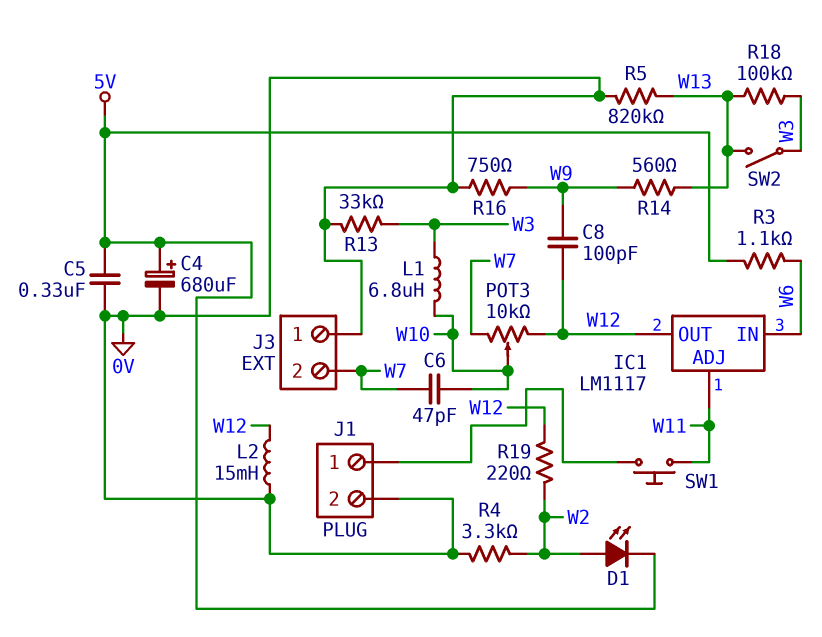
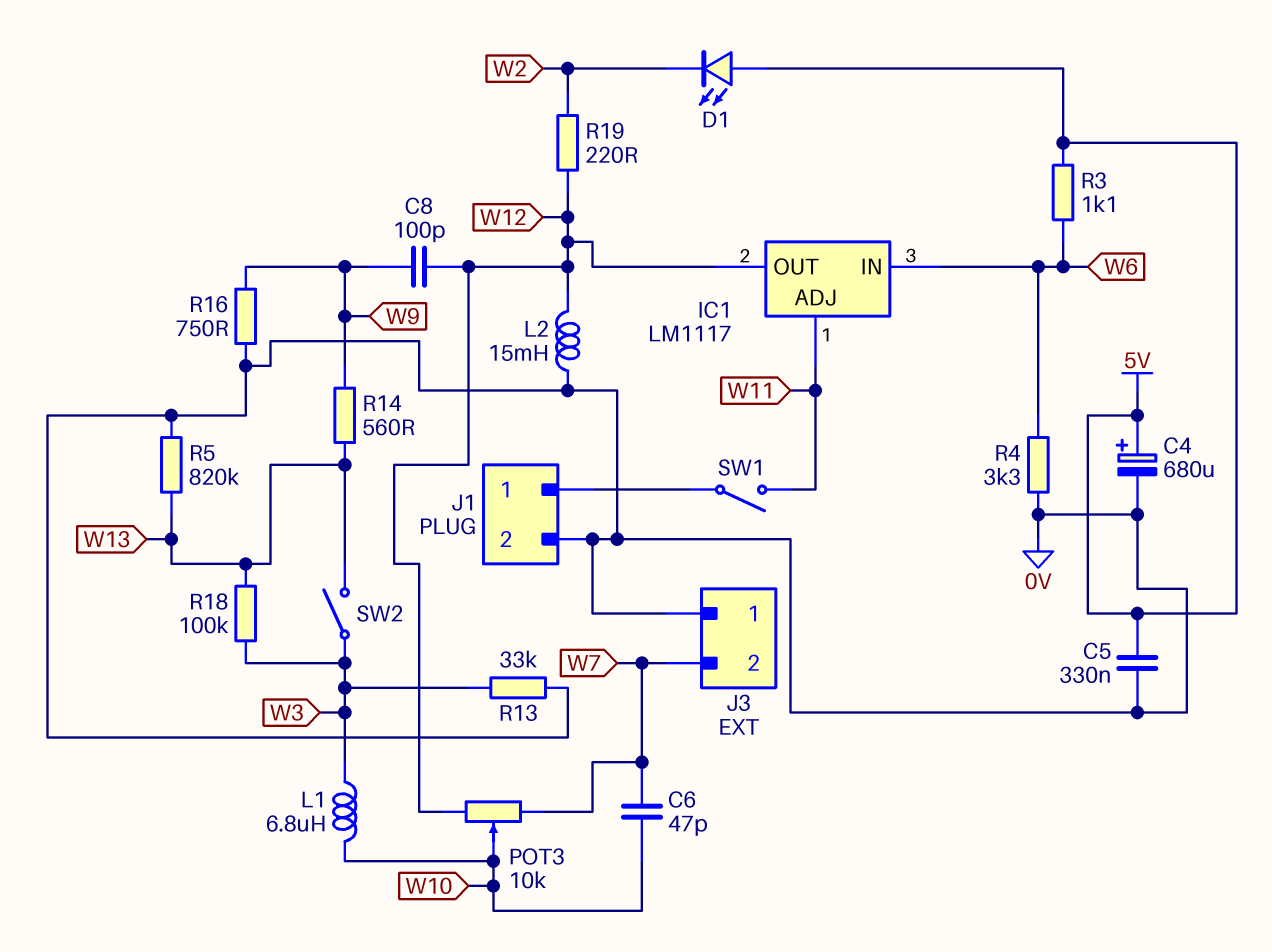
D1: LED (A W2, K 5V) -> LED (A 5V, K W2)
R4: 3.3k (0V, W2) -> 3.3k (0V, W6)
SW1: button (J1/1, W11) -> switch (J1/1, W11)

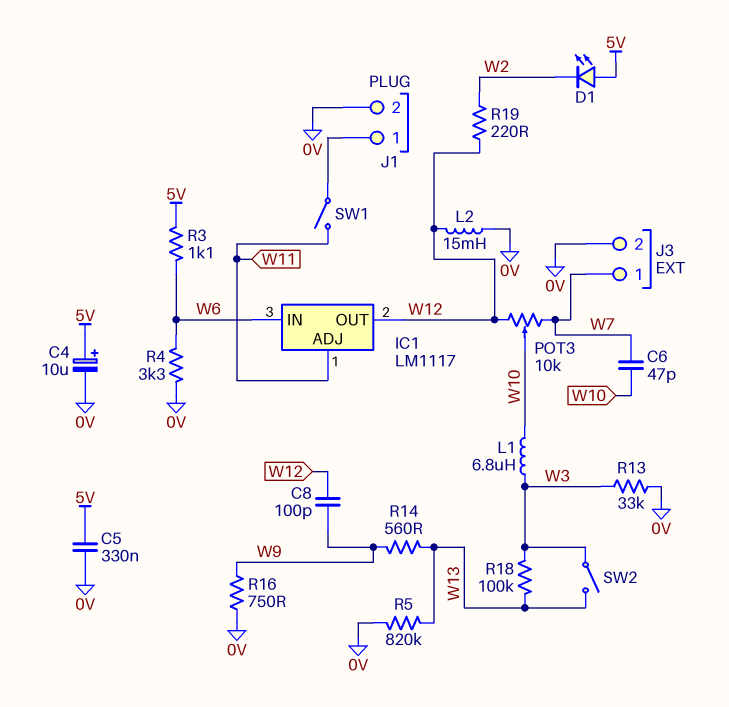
C4: 680uF (plus 5V, minus 0V) -> 10uF (plus 5V, minus 0V)
J3 pin 1: 0V -> W7
J3 pin 2: W7 -> 0V

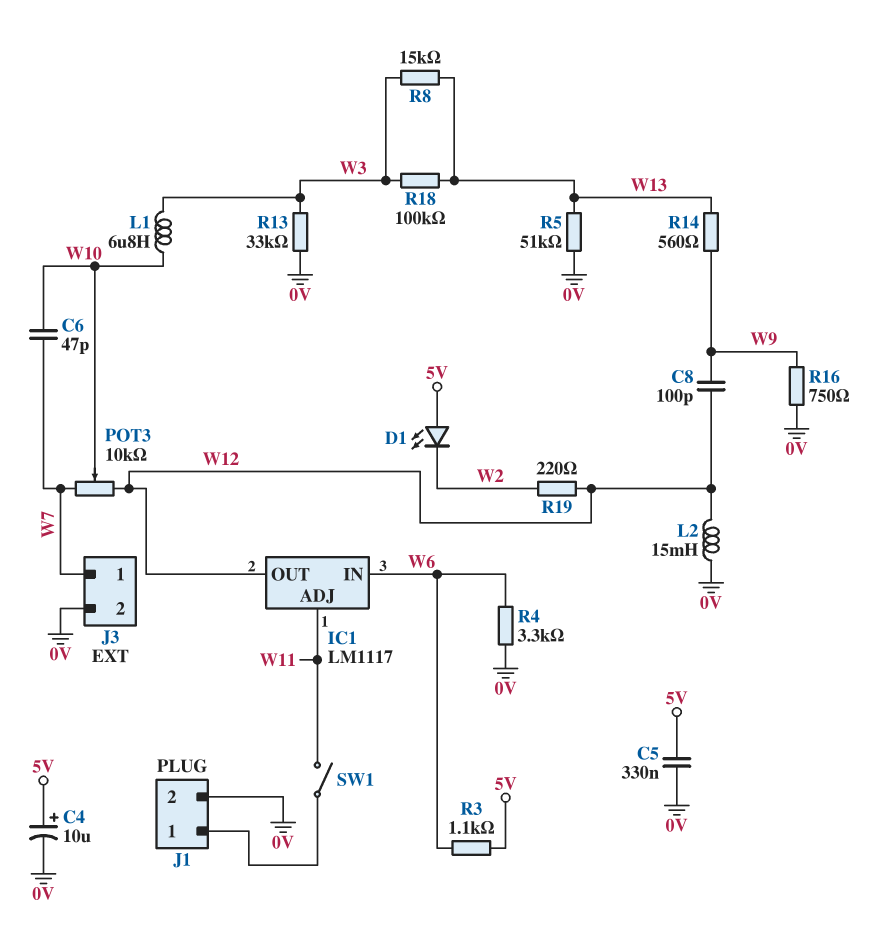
R5: 820k (0V, W13) -> 51k (0V, W13)
R8: none -> 15k (W3, W13)
SW2: switch (W3, W13) -> none

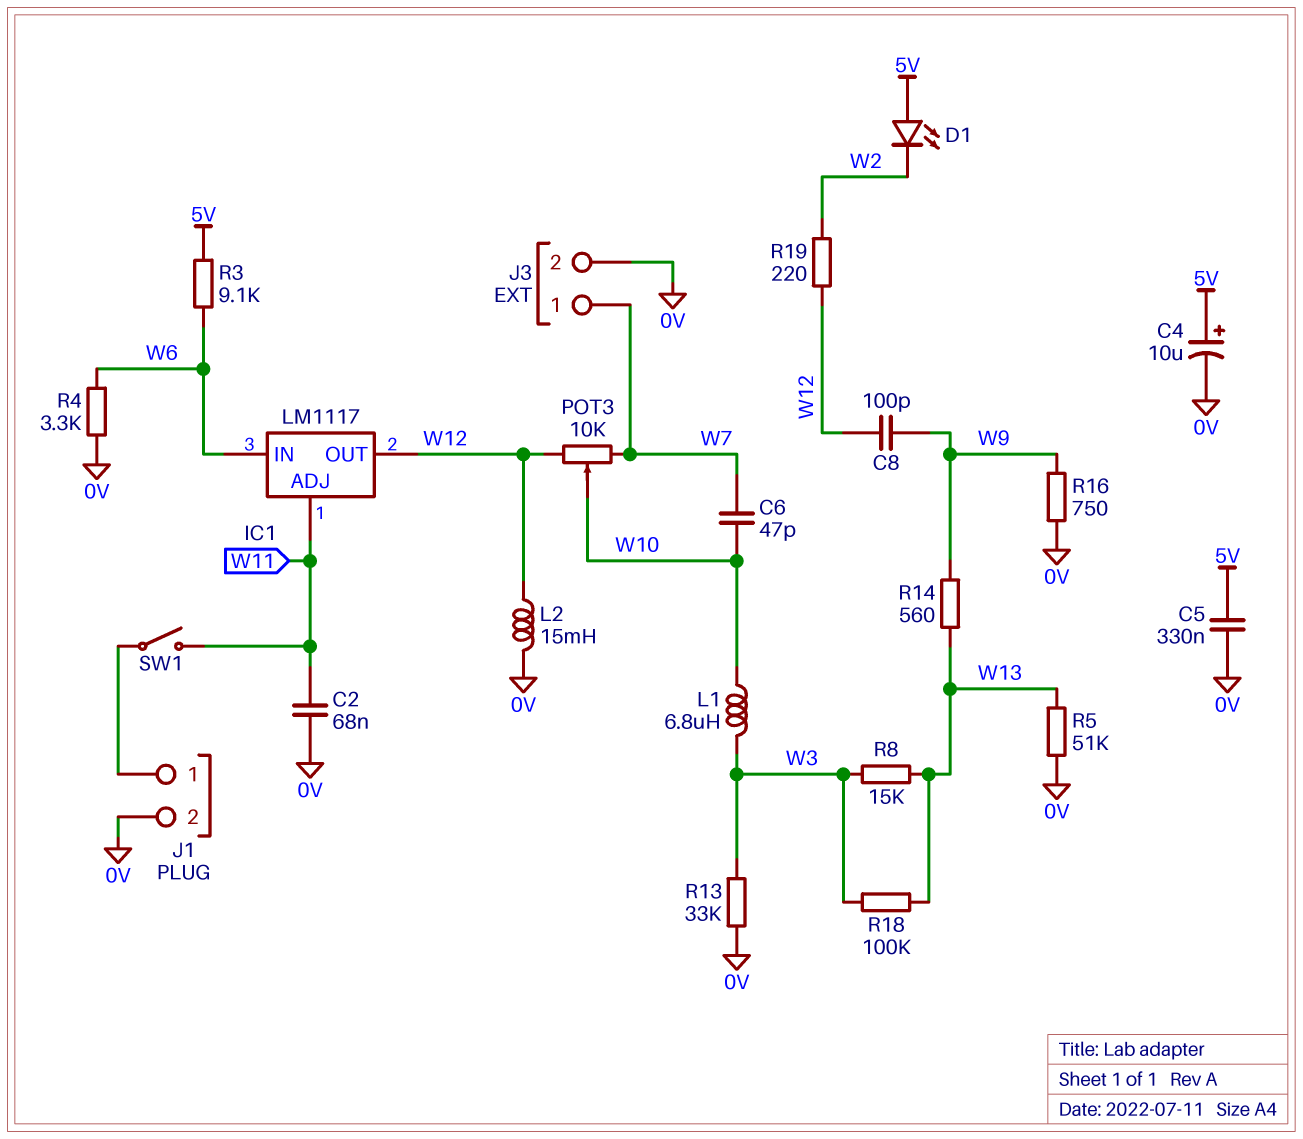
C2: none -> 68nF (0V, W11)
R3: 1.1k (5V, W6) -> 9.1k (5V, W6)

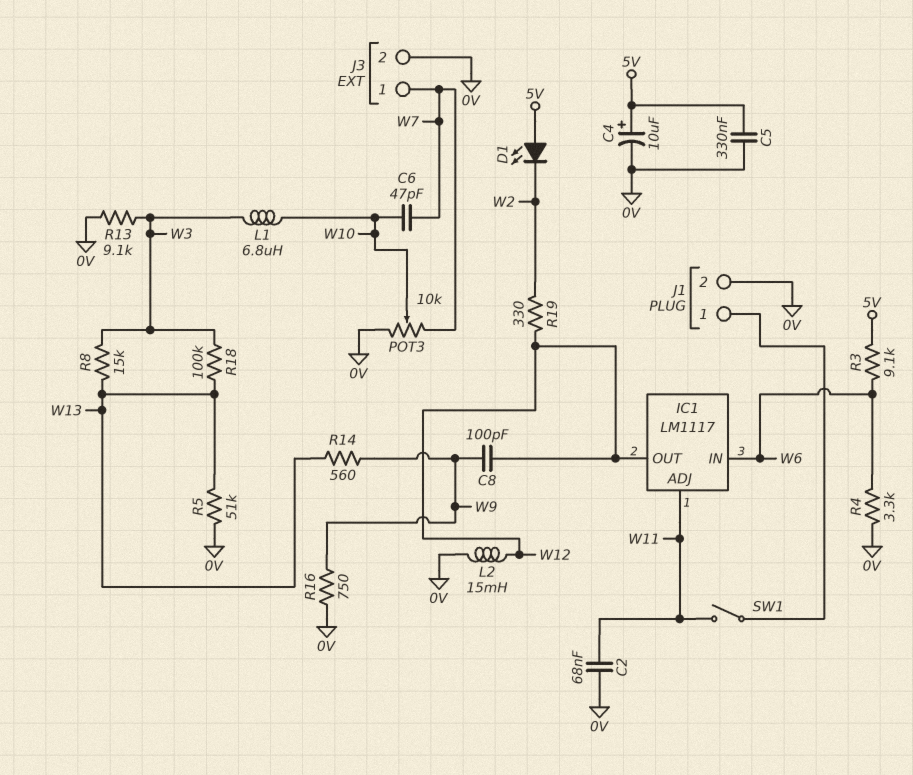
POT3: 10k (W7, W12, wiper W10) -> 10k (0V, W7, wiper W10)
R13: 33k (0V, W3) -> 9.1k (0V, W3)
R19: 220 (W2, W12) -> 330 (W2, W12)

